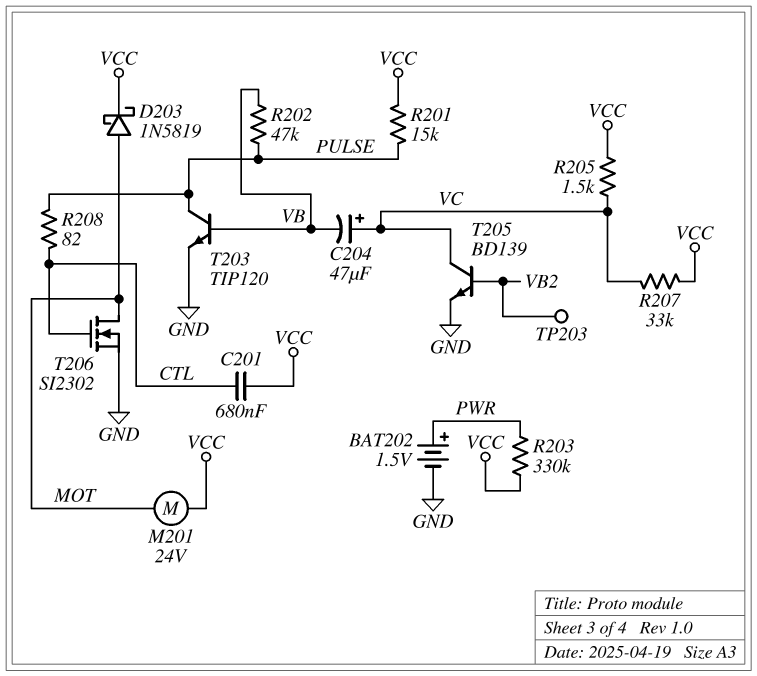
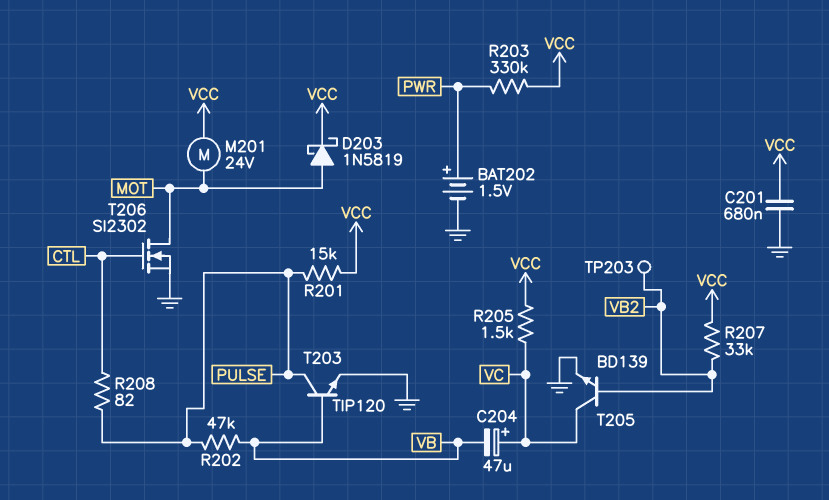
C201: 680nF (CTL, VCC) -> 680nF (GND, VCC)
R207: 33k (VC, VCC) -> 33k (VB2, VCC)

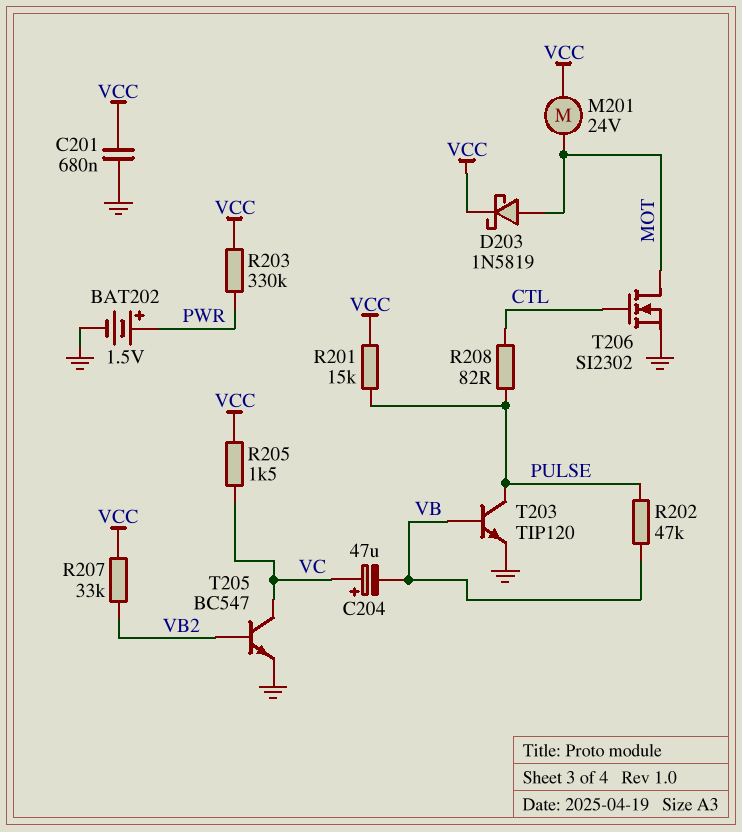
T205: NPN BD139 (B VB2, C VC, E GND) -> NPN BC547 (B VB2, C VC, E GND)
TP203: test point (VB2) -> none

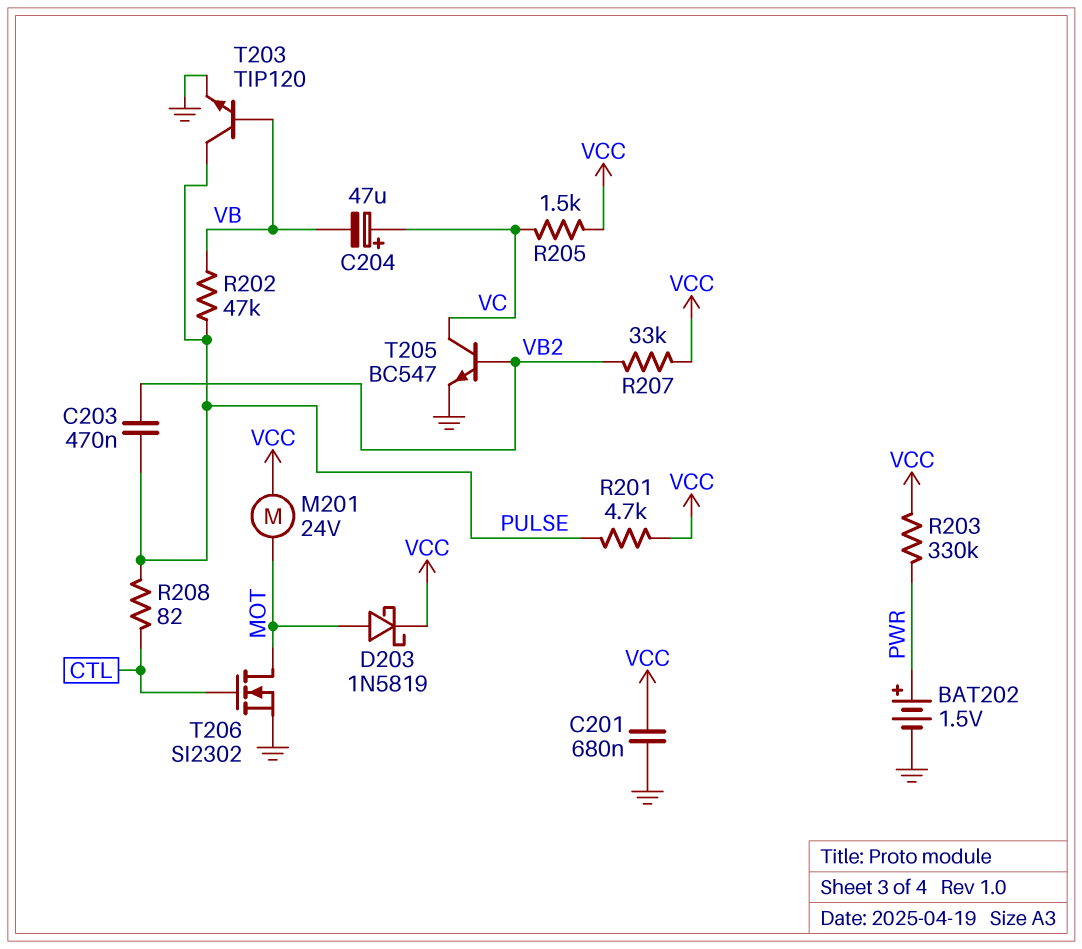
C203: none -> 470nF (PULSE, VB2)
R201: 15k (PULSE, VCC) -> 4.7k (PULSE, VCC)

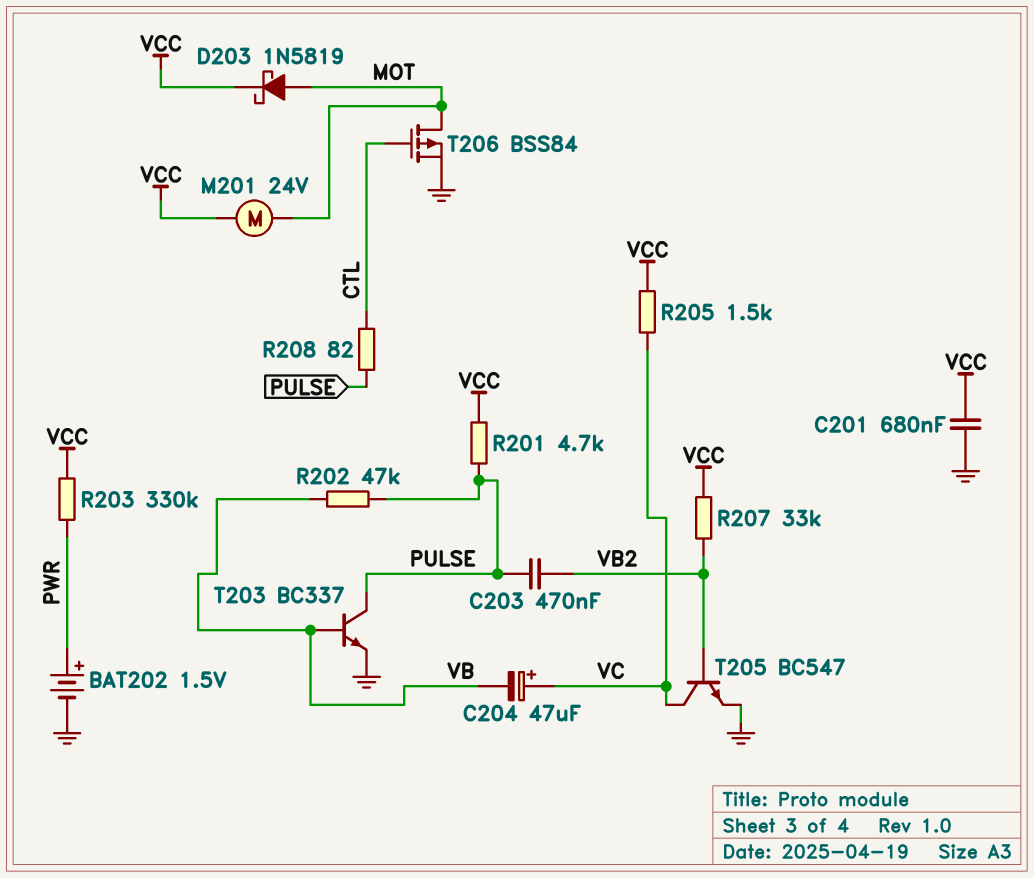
T203: NPN TIP120 (B VB, C PULSE, E GND) -> NPN BC337 (B VB, C PULSE, E GND)
T206: NMOS SI2302 (G CTL, D MOT, S GND) -> PMOS BSS84 (G CTL, D MOT, S GND)

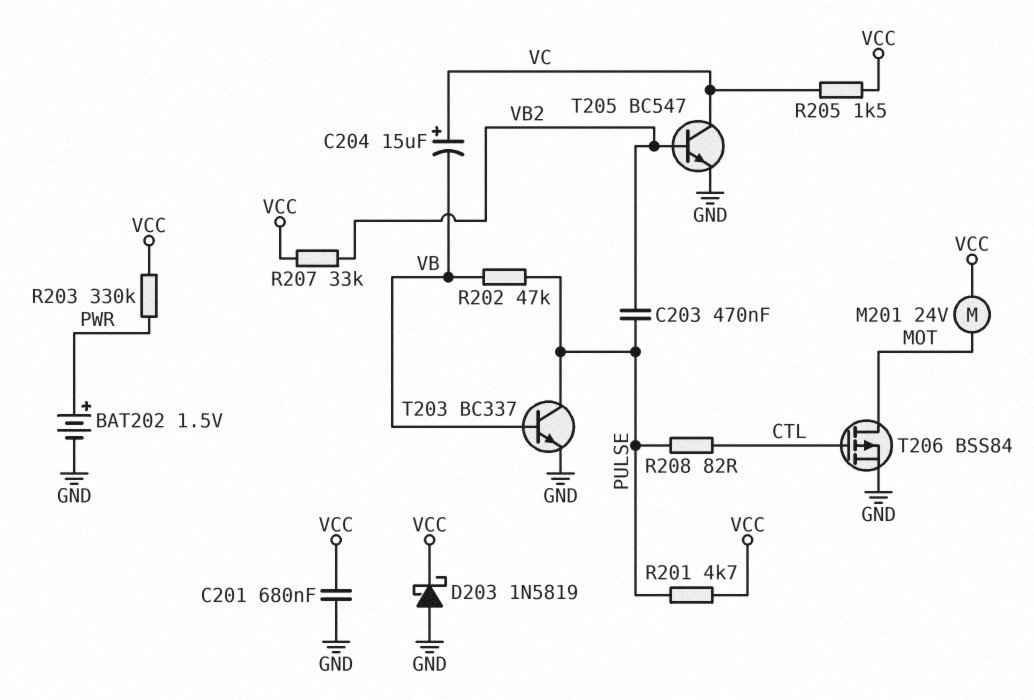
C204: 47uF (plus VC, minus VB) -> 15uF (plus VC, minus VB)
D203: schottky 1N5819 (A MOT, K VCC) -> schottky 1N5819 (A GND, K VCC)

